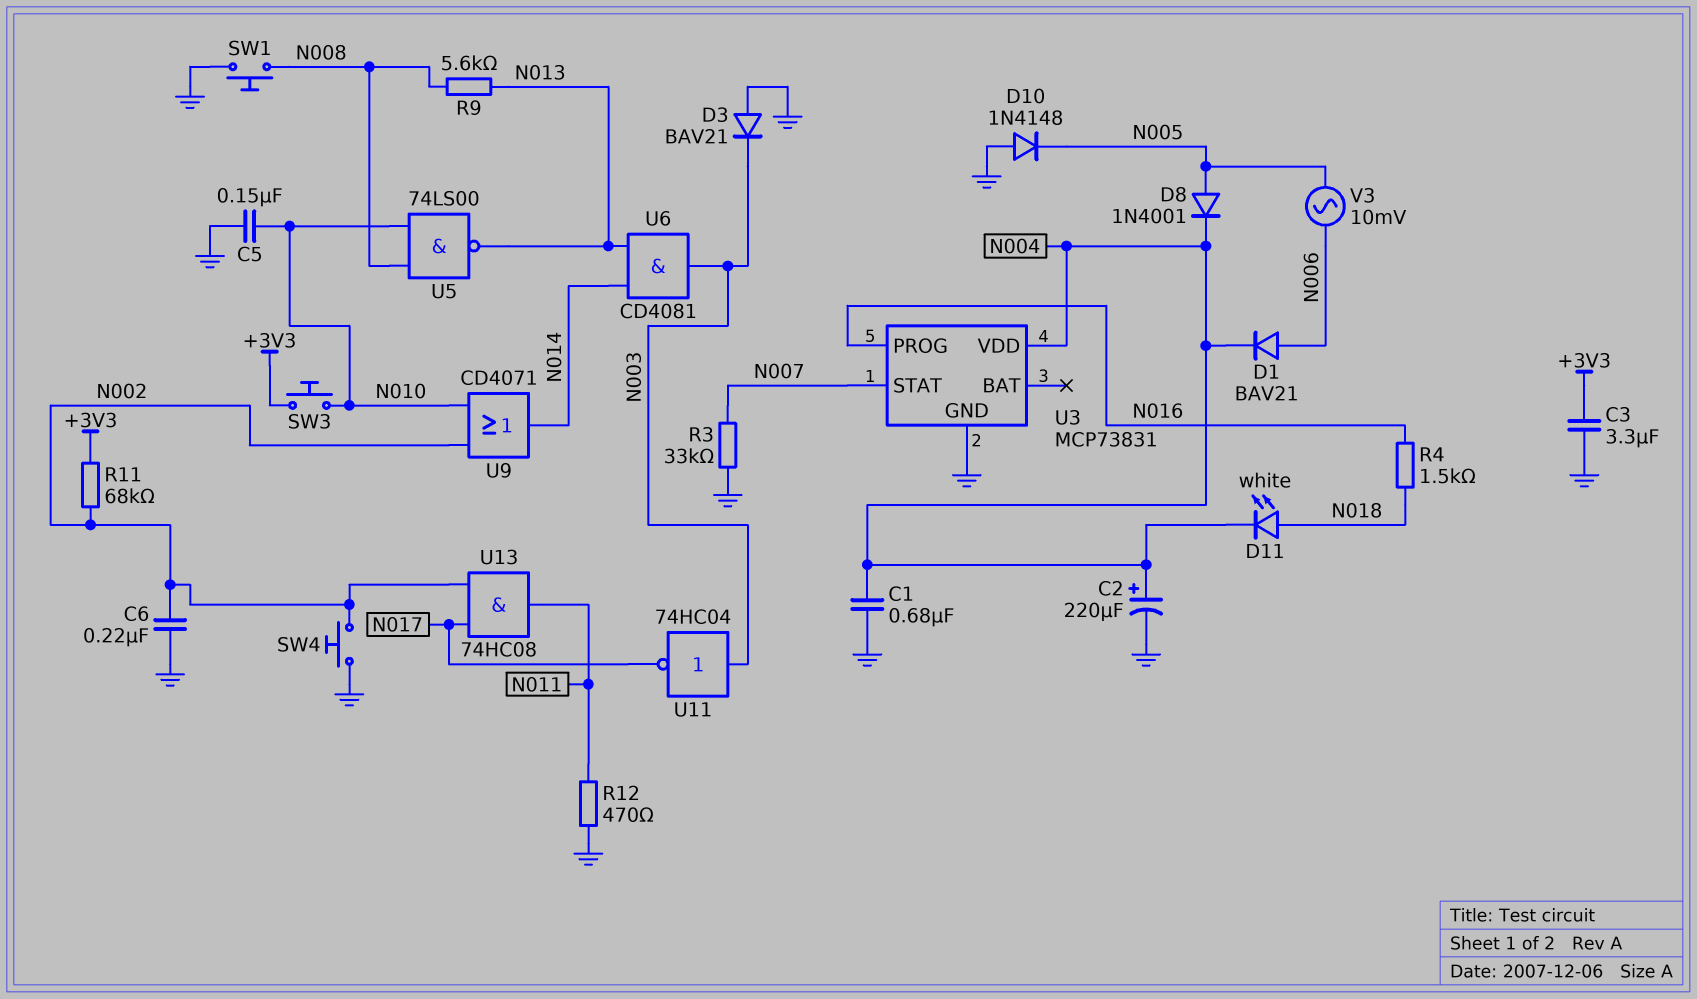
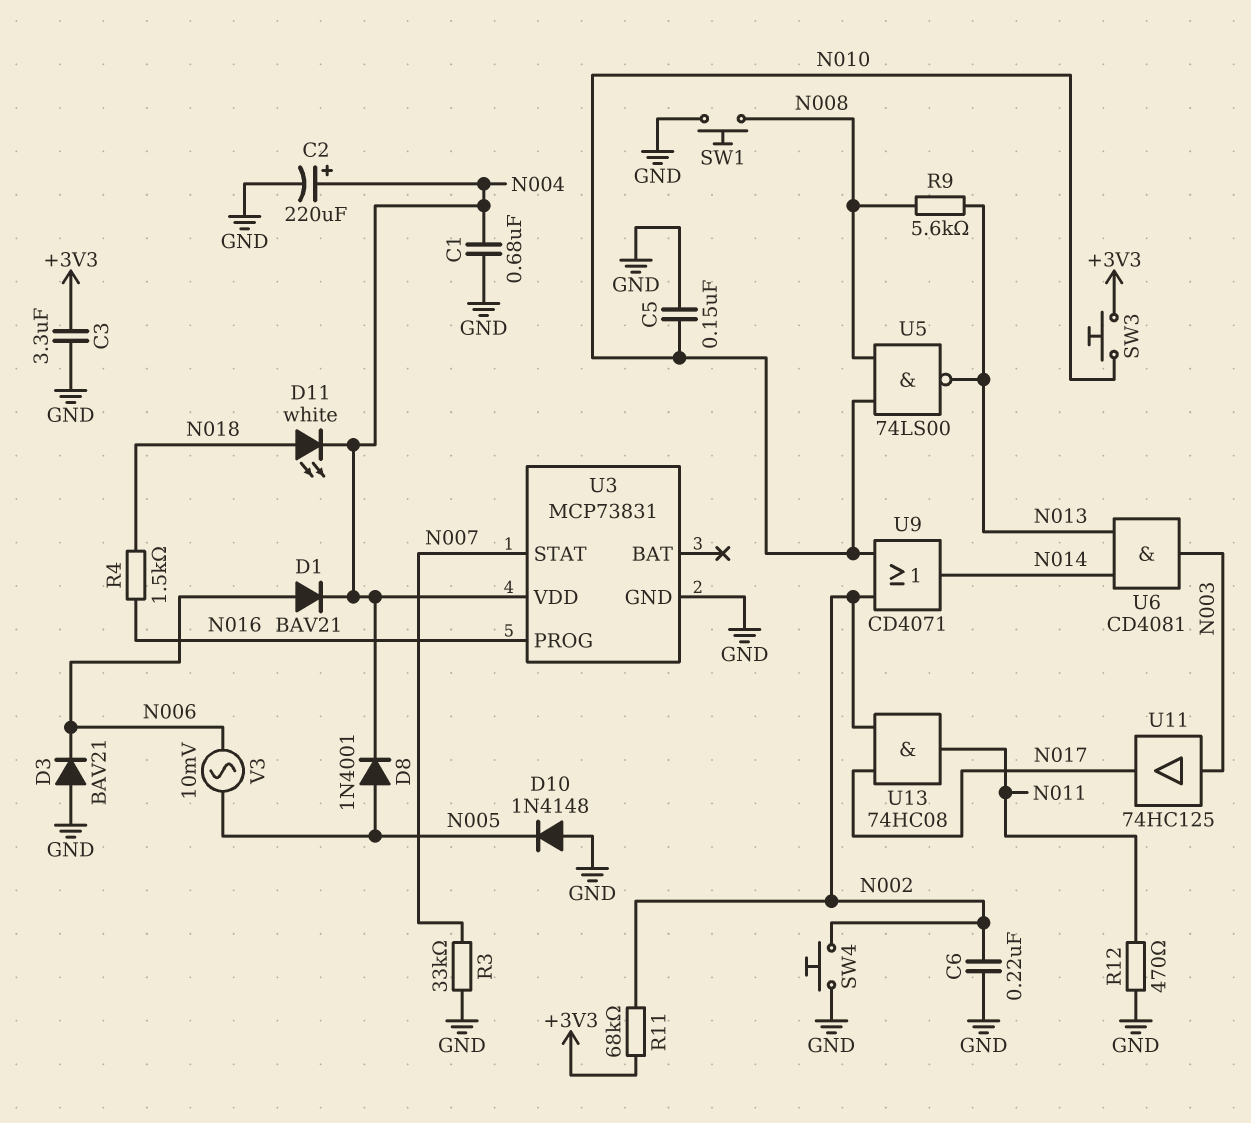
D3: diode BAV21 (A GND, K N003) -> diode BAV21 (A GND, K N006)
U11: NOT 74HC04 (in N003, out N017) -> buffer 74HC125 (in N003, out N017)

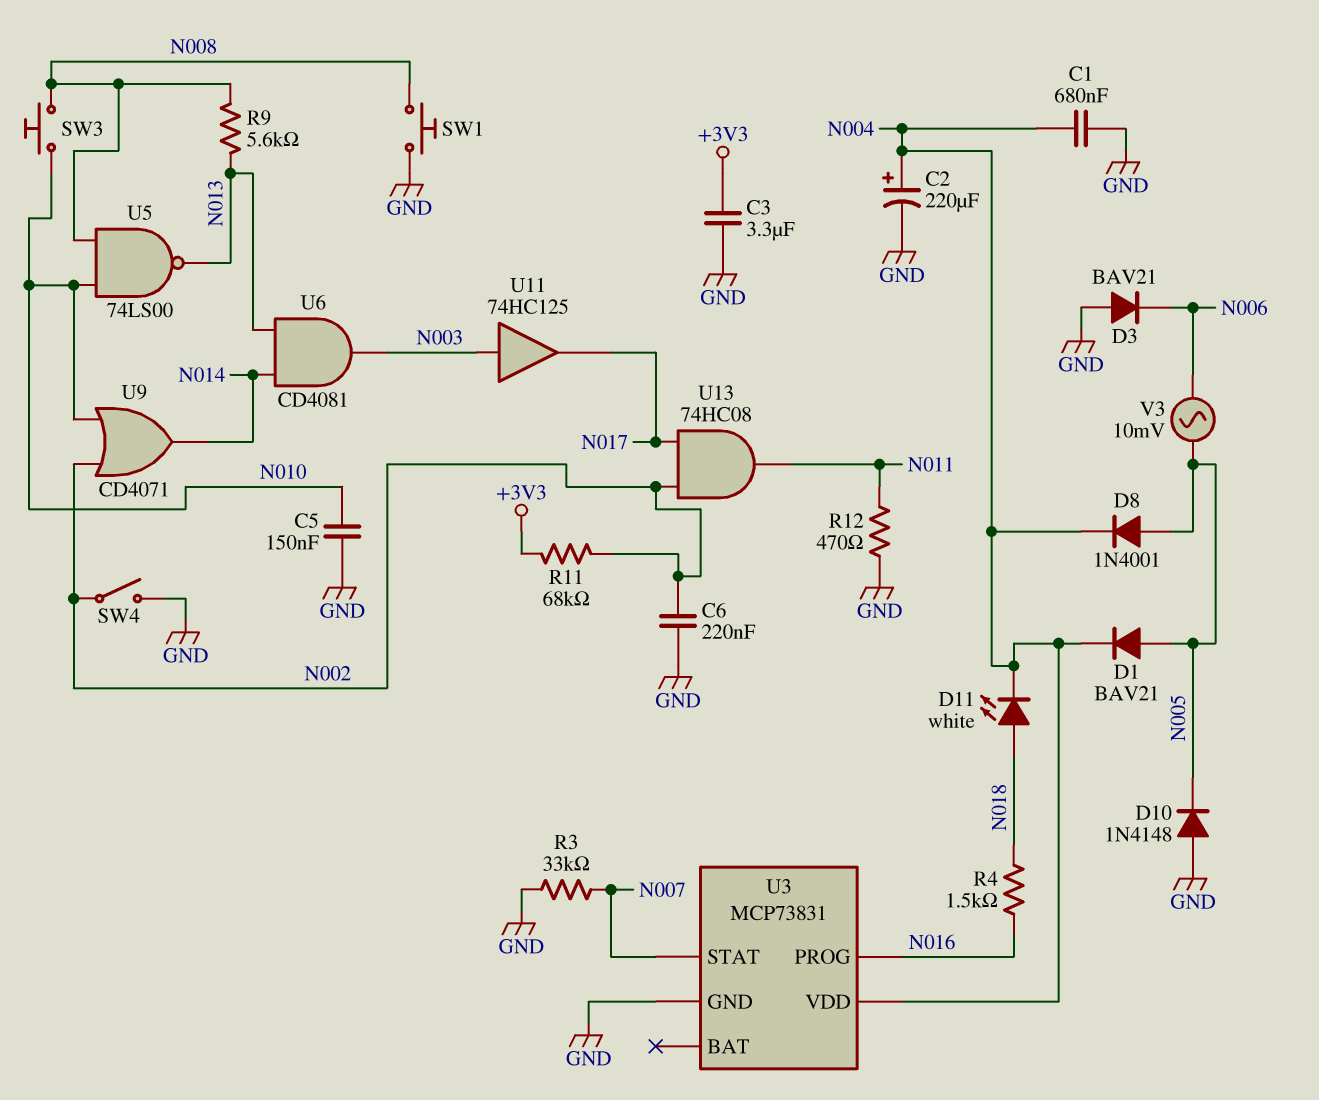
D1: diode BAV21 (A N006, K N004) -> diode BAV21 (A N005, K N004)
SW3: button (+3V3, N010) -> button (N008, N010)
SW4: button (GND, N002) -> switch (GND, N002)

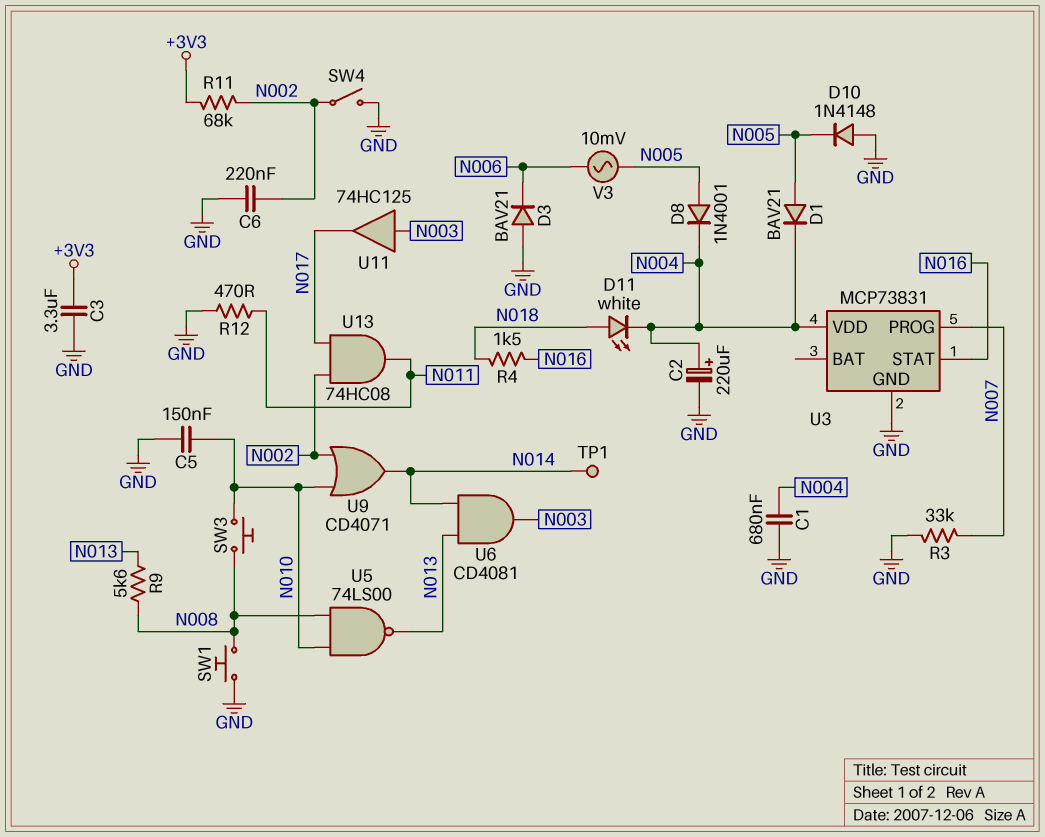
TP1: none -> test point (N014)
U3 pin PROG: N016 -> N007
U3 pin STAT: N007 -> N016

